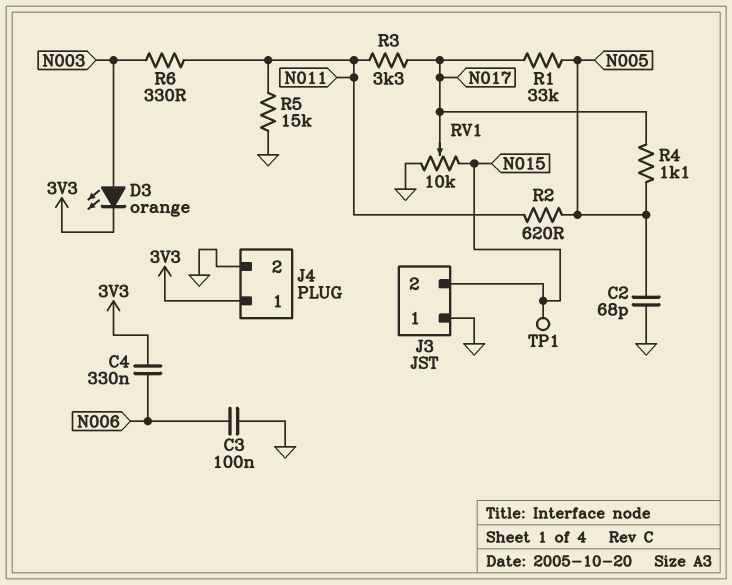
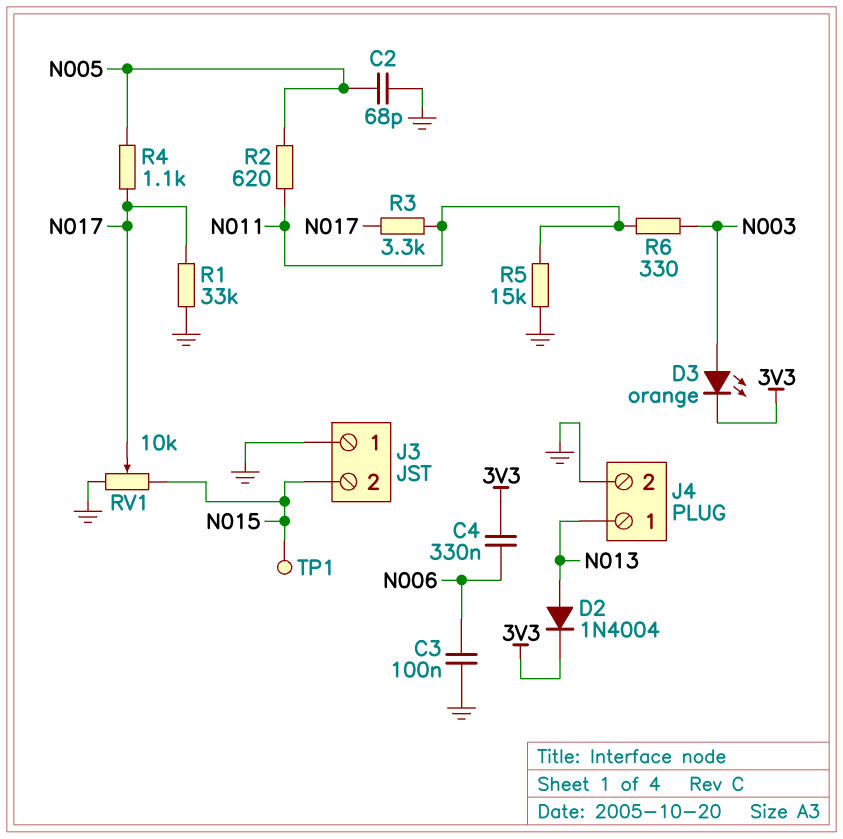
D2: none -> diode 1N4004 (A N013, K 3V3)
J4 pin 1: 3V3 -> N013
R1: 33k (N005, N017) -> 33k (GND, N017)

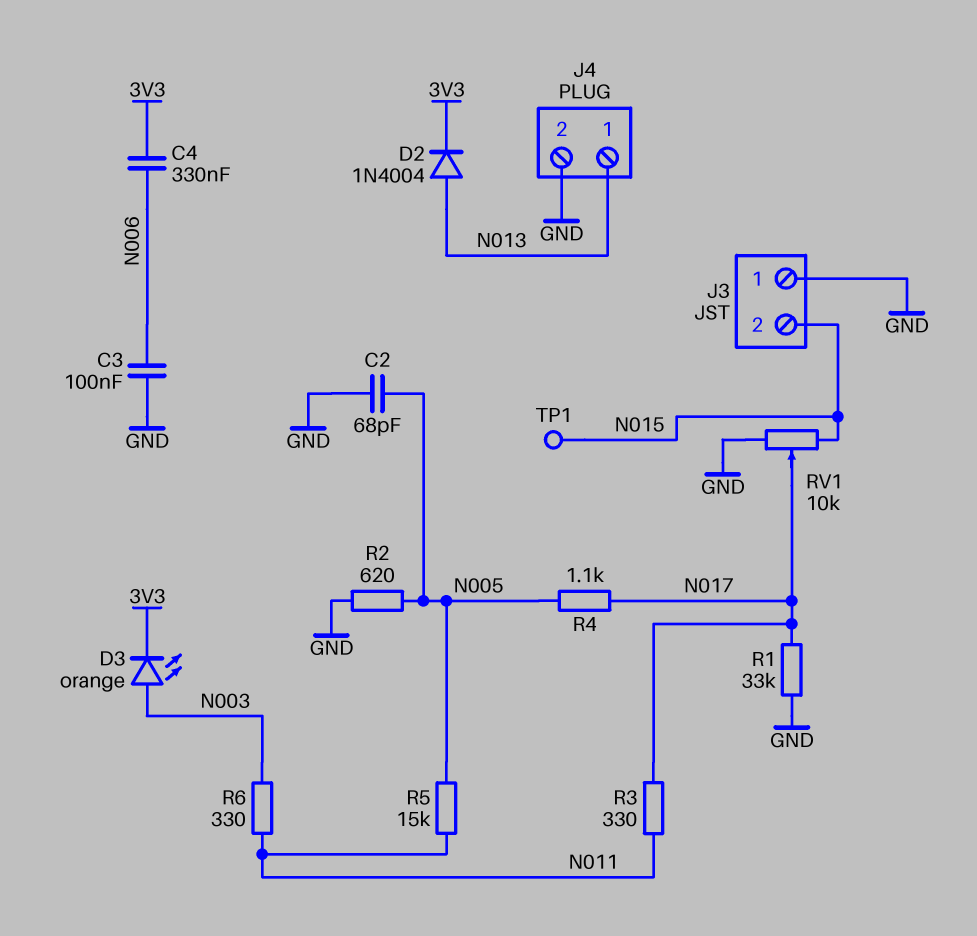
R2: 620 (N005, N011) -> 620 (GND, N005)
R3: 3.3k (N011, N017) -> 330 (N011, N017)
R5: 15k (GND, N011) -> 15k (N005, N011)

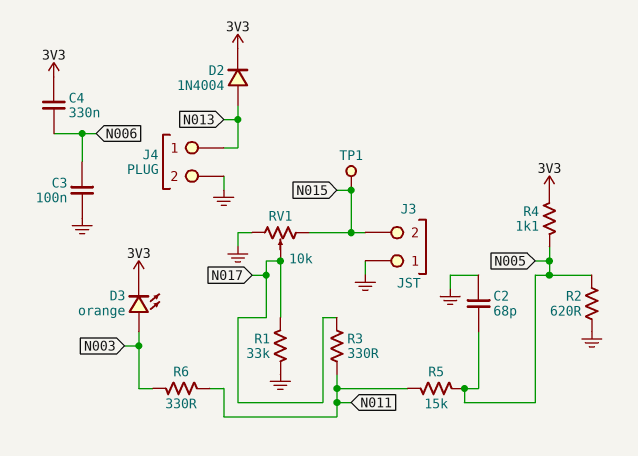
R4: 1.1k (N005, N017) -> 1.1k (3V3, N005)

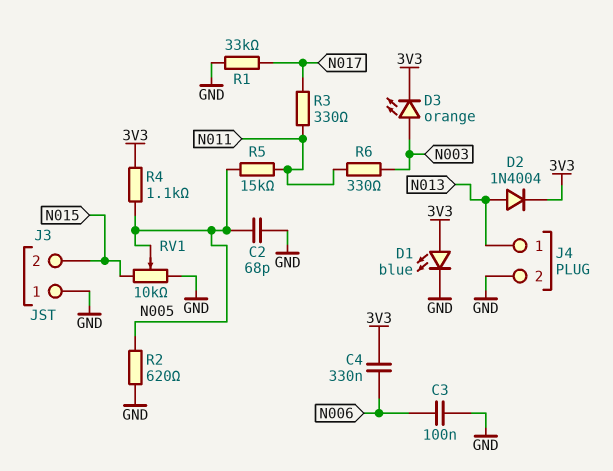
D1: none -> LED blue (A 3V3, K GND)
RV1: 10k (GND, N015, wiper N017) -> 10k (GND, N015, wiper N005)
TP1: test point (N015) -> none

